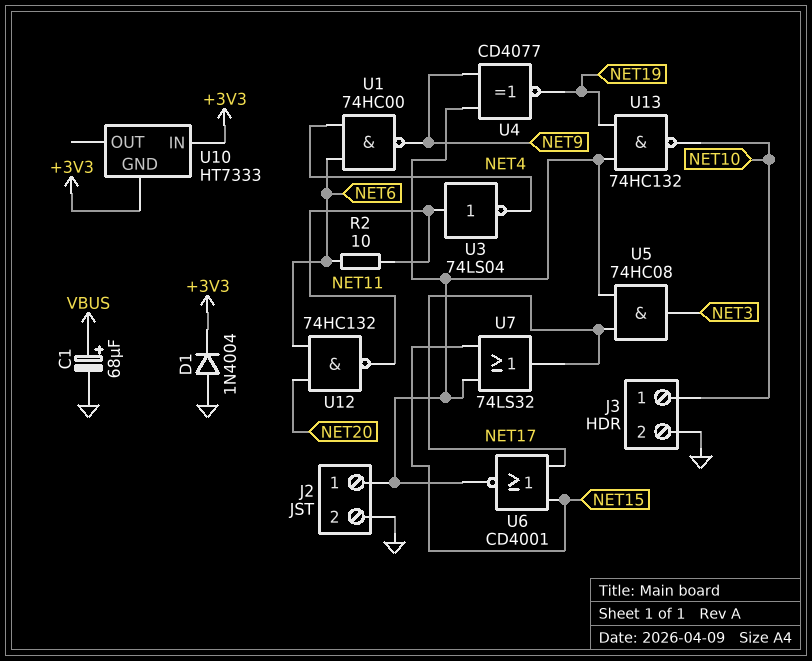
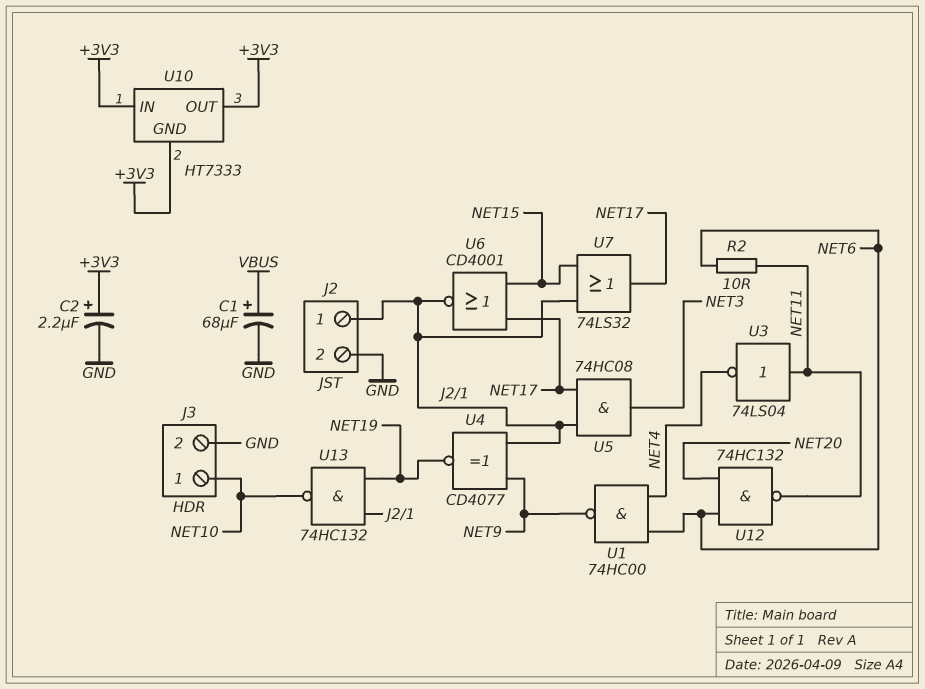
C2: none -> 2.2uF (plus +3V3, minus GND)
D1: diode 1N4004 (A GND, K +3V3) -> none
U10 pin OUT: none -> +3V3

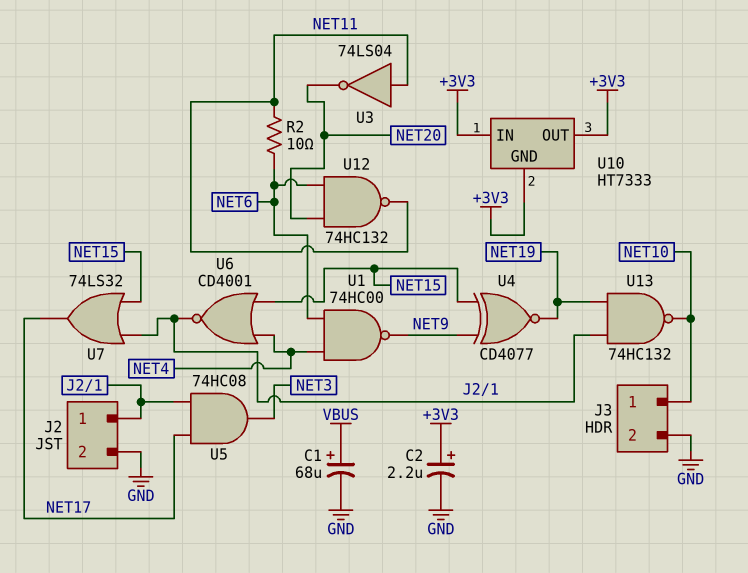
U3: NOT 74LS04 (in NET11, out NET4) -> NOT 74LS04 (in NET11, out NET20)
U4: XNOR CD4077 (in J2/1, in NET9, out NET19) -> XNOR CD4077 (in NET9, in NET15, out NET19)
U6: NOR CD4001 (in NET15, in NET17, out J2/1) -> NOR CD4001 (in NET4, in NET15, out J2/1)

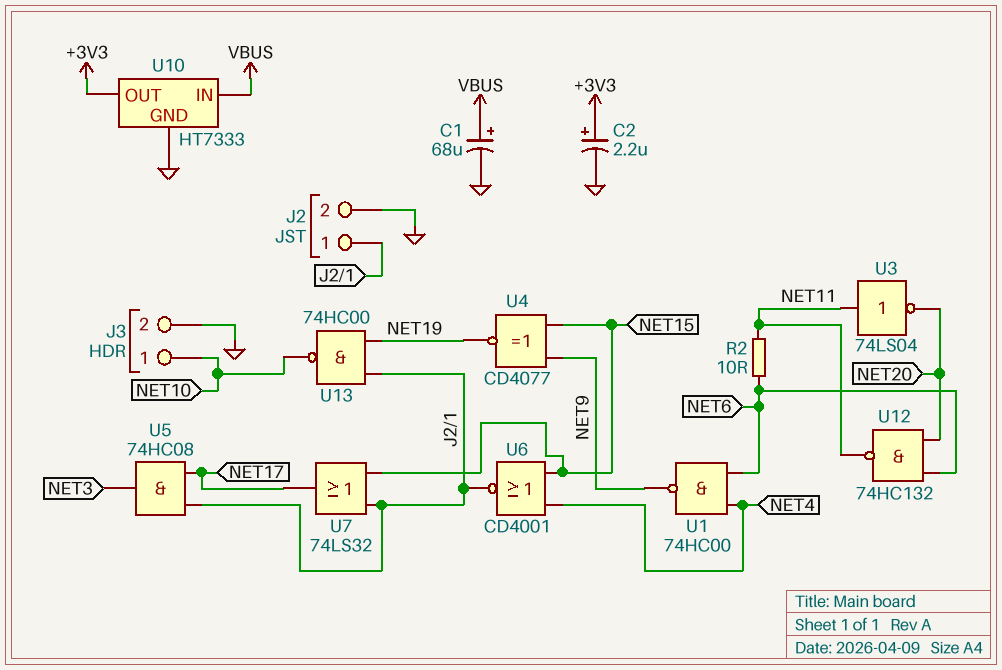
U10 pin GND: +3V3 -> GND
U10 pin IN: +3V3 -> VBUS
U13: NAND 74HC132 (in J2/1, in NET19, out NET10) -> NAND 74HC00 (in J2/1, in NET19, out NET10)

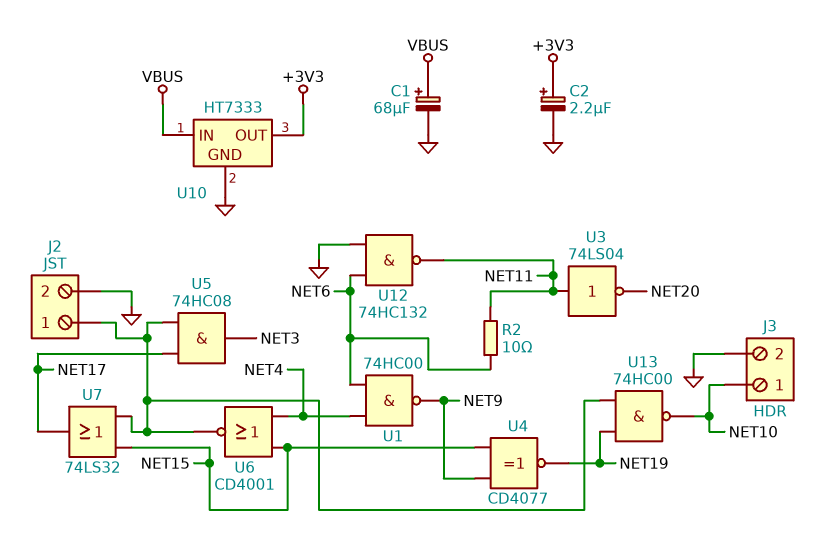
U12: NAND 74HC132 (in NET6, in NET20, out NET11) -> NAND 74HC132 (in GND, in NET6, out NET11)

